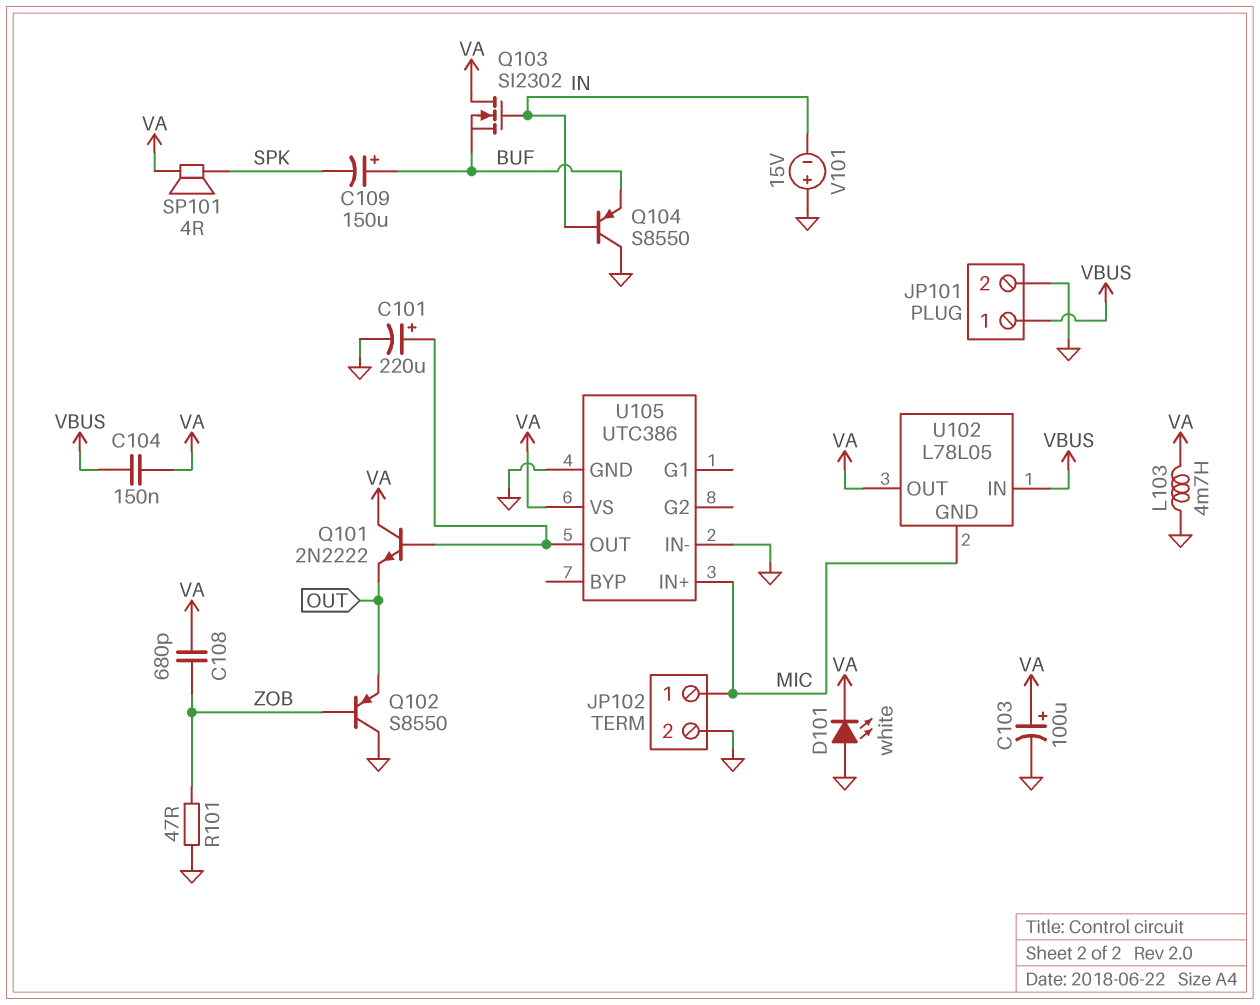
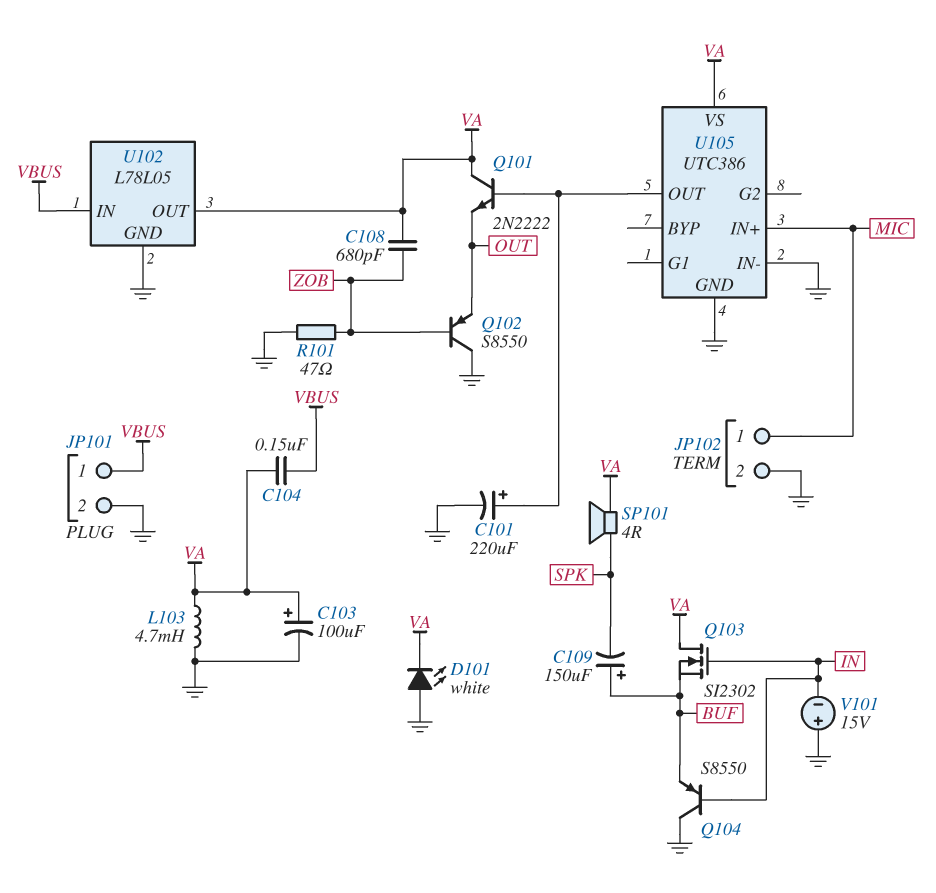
U102 pin GND: MIC -> GND

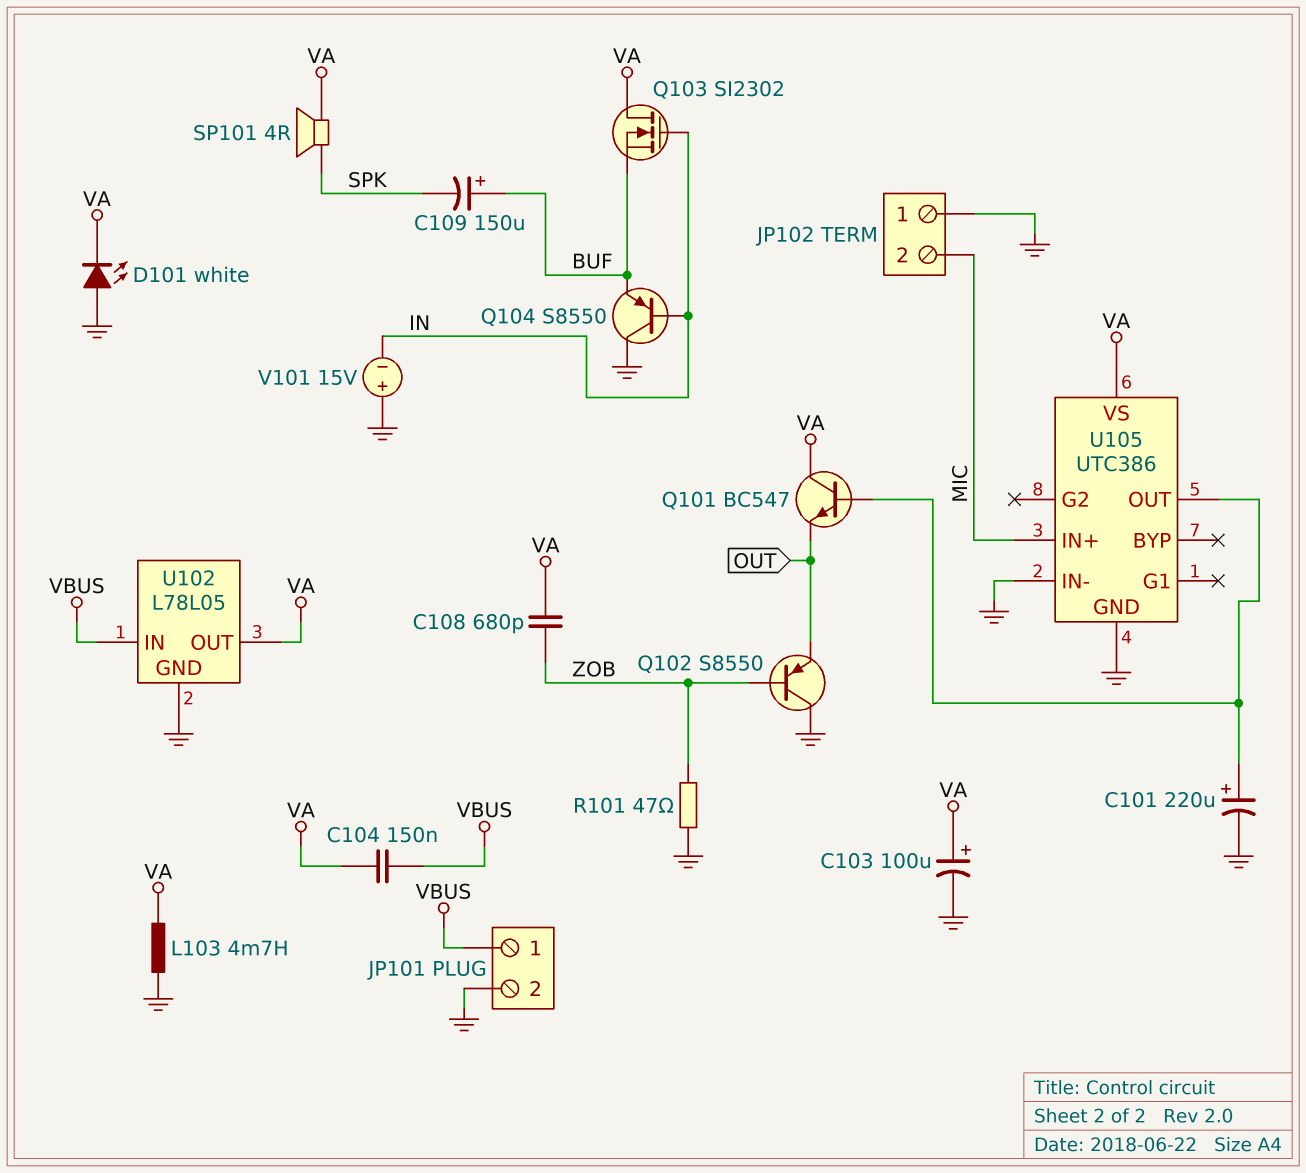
JP102 pin 1: MIC -> GND
JP102 pin 2: GND -> MIC
Q101: NPN 2N2222 (B U105/OUT, C VA, E OUT) -> NPN BC547 (B U105/OUT, C VA, E OUT)

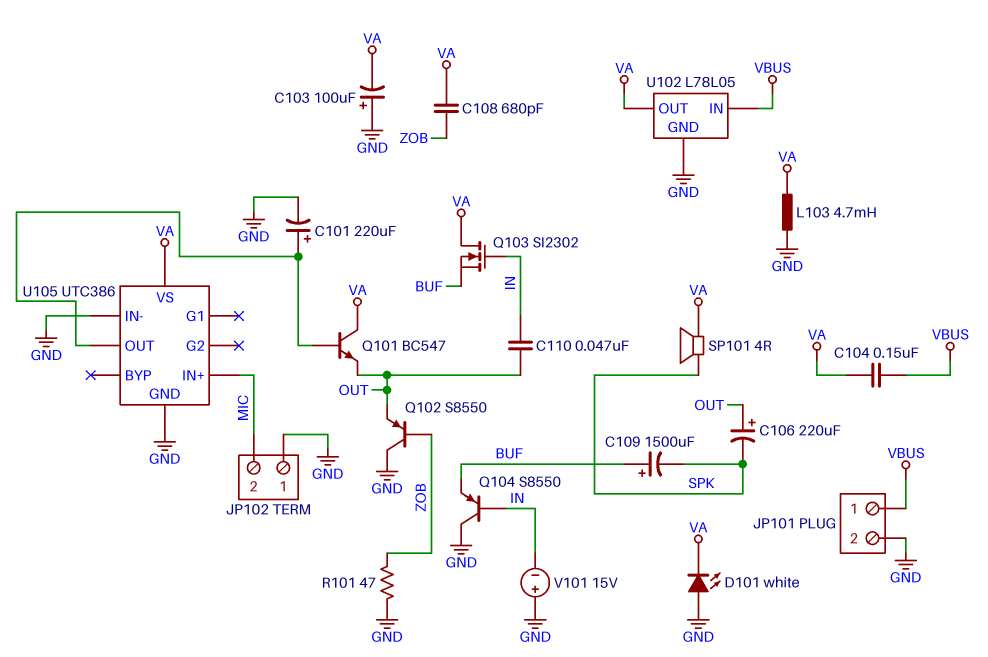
C103: 100uF (plus VA, minus GND) -> 100uF (plus GND, minus VA)
C106: none -> 220uF (plus OUT, minus SPK)
C109: 150uF (plus BUF, minus SPK) -> 1500uF (plus BUF, minus SPK)
C110: none -> 47nF (IN, OUT)

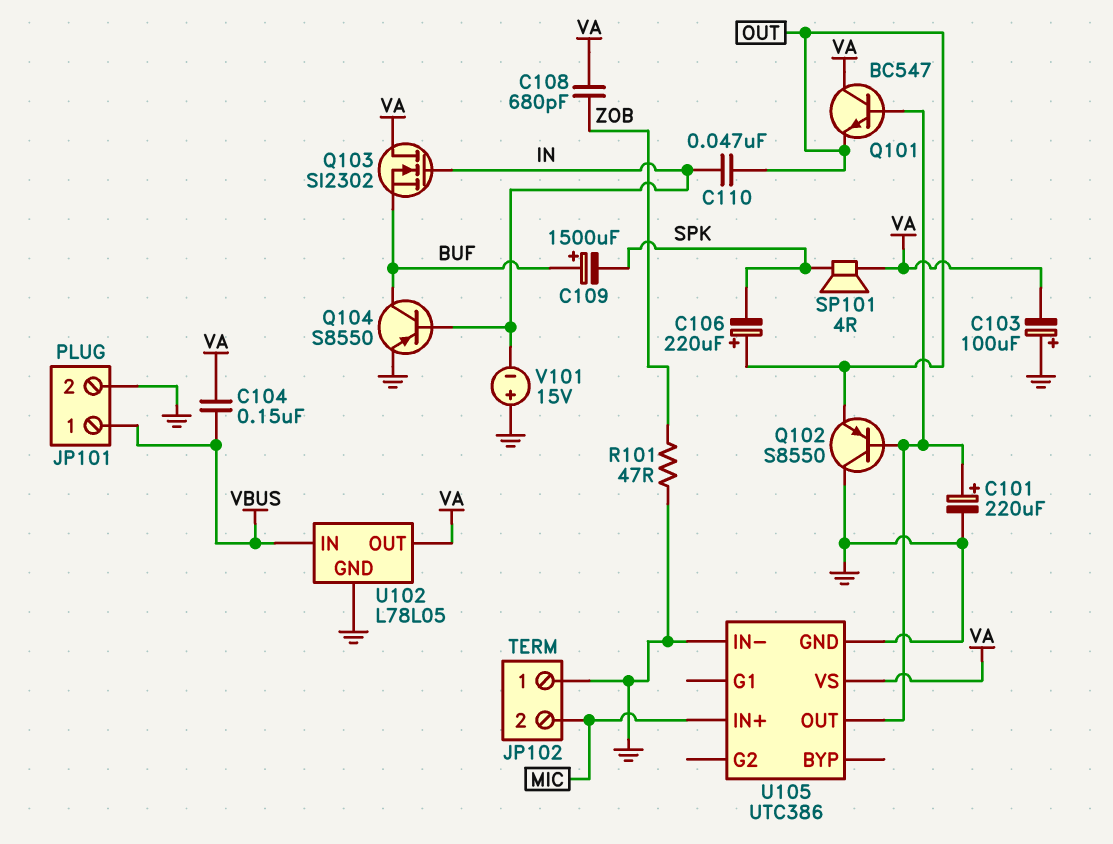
D101: LED white (A GND, K VA) -> none
L103: 4.7mH (GND, VA) -> none
Q102: PNP S8550 (B ZOB, C GND, E OUT) -> PNP S8550 (B U105/OUT, C GND, E OUT)
Q104: PNP S8550 (B IN, C GND, E BUF) -> PNP S8550 (B IN, C BUF, E GND)

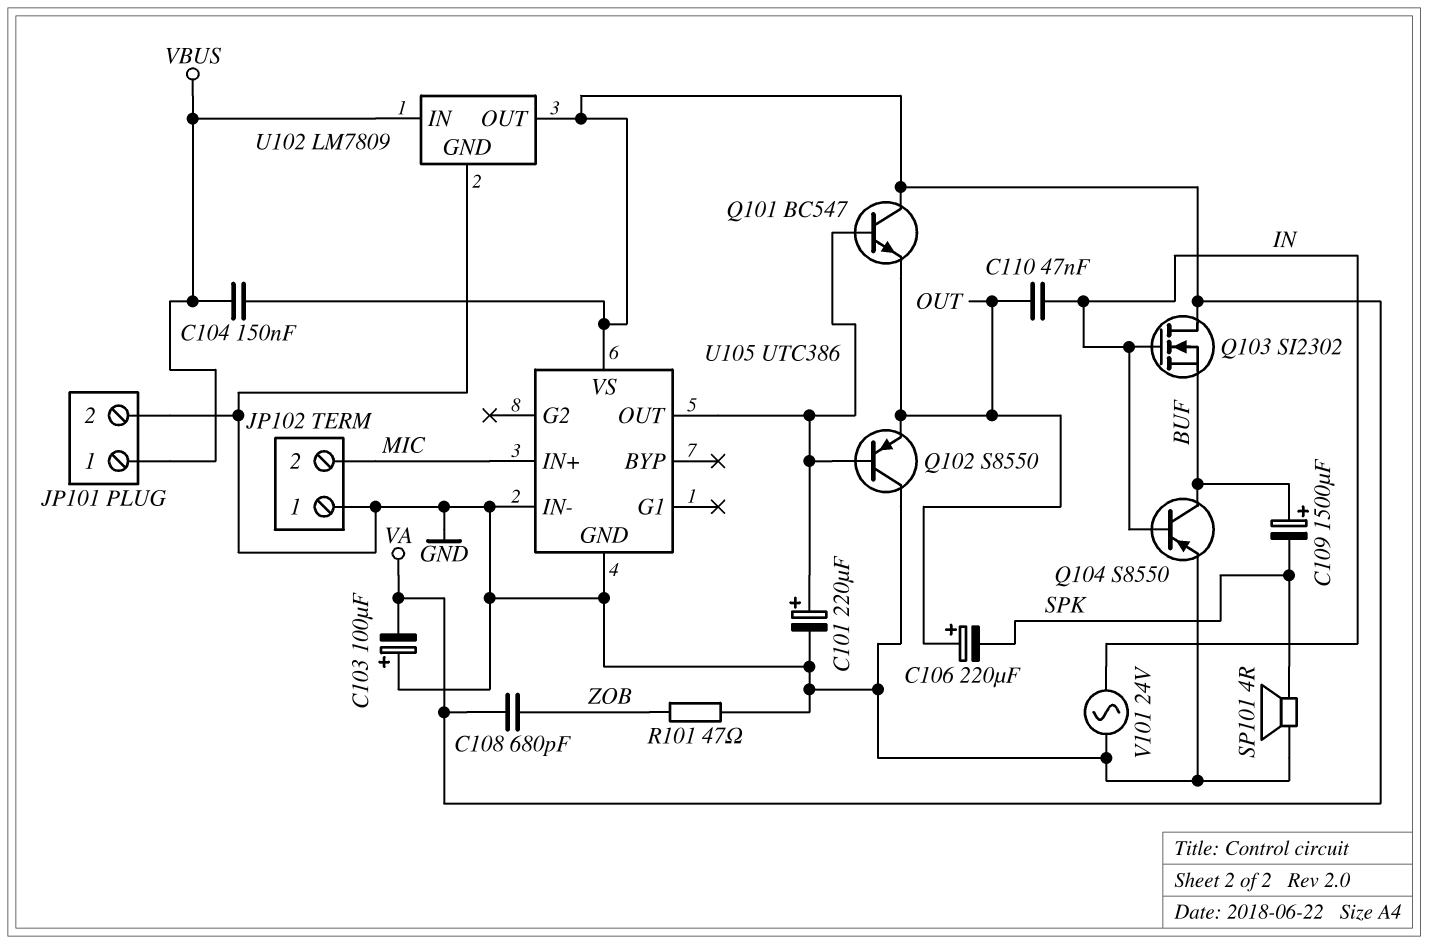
SP101: speaker 4R (SPK, VA) -> speaker 4R (GND, SPK)
U102: L78L05 -> LM7809
V101: 15V (plus GND, minus IN) -> AC 24V (GND, IN)

